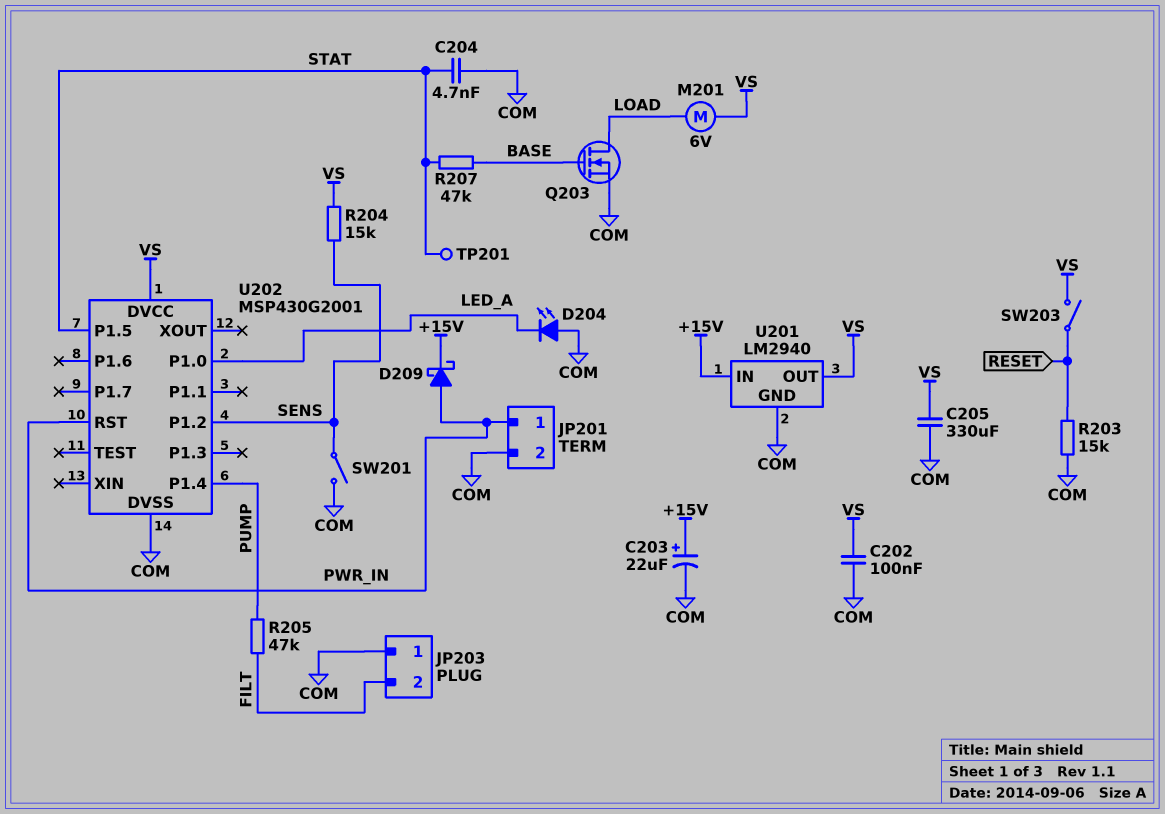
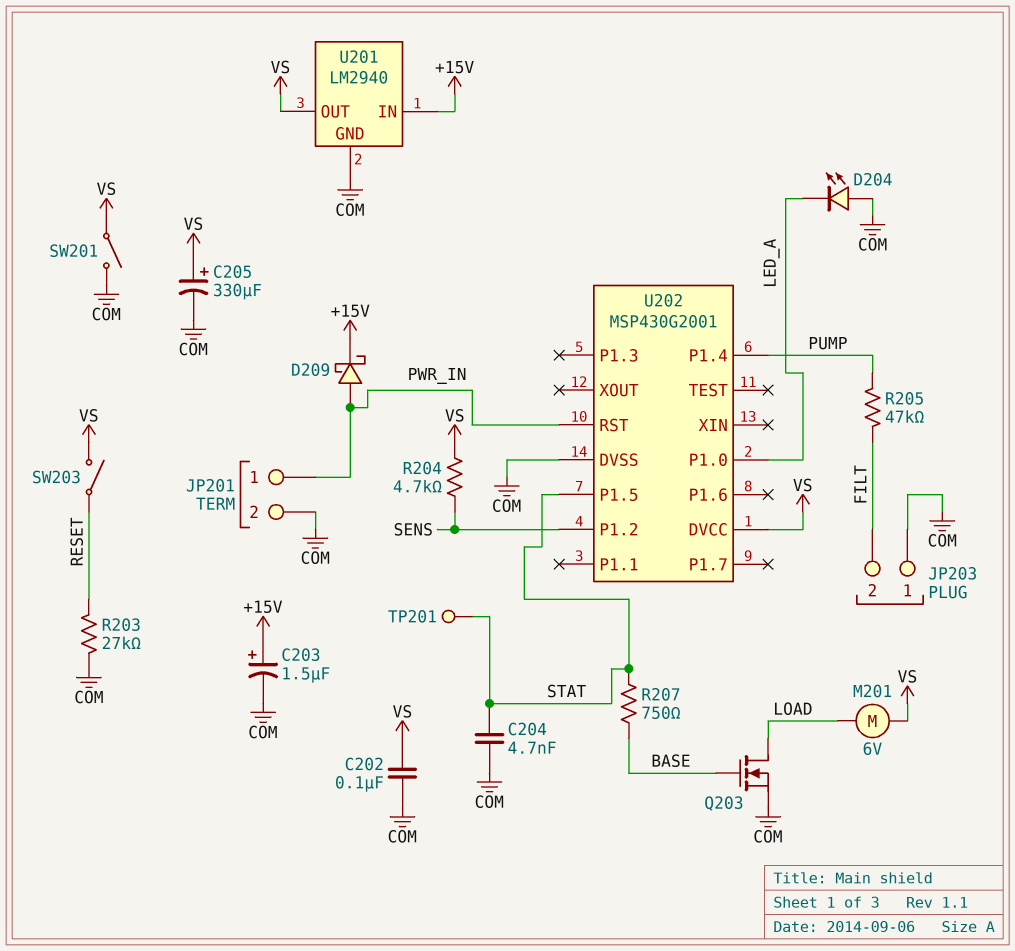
C203: 22uF (plus +15V, minus COM) -> 1.5uF (plus +15V, minus COM)
C205: 330uF (COM, VS) -> 330uF (plus VS, minus COM)
R203: 15k (COM, RESET) -> 27k (COM, RESET)
R204: 15k (SENS, VS) -> 4.7k (SENS, VS)
R207: 47k (BASE, STAT) -> 750 (BASE, STAT)
SW201: switch (COM, SENS) -> switch (COM, VS)

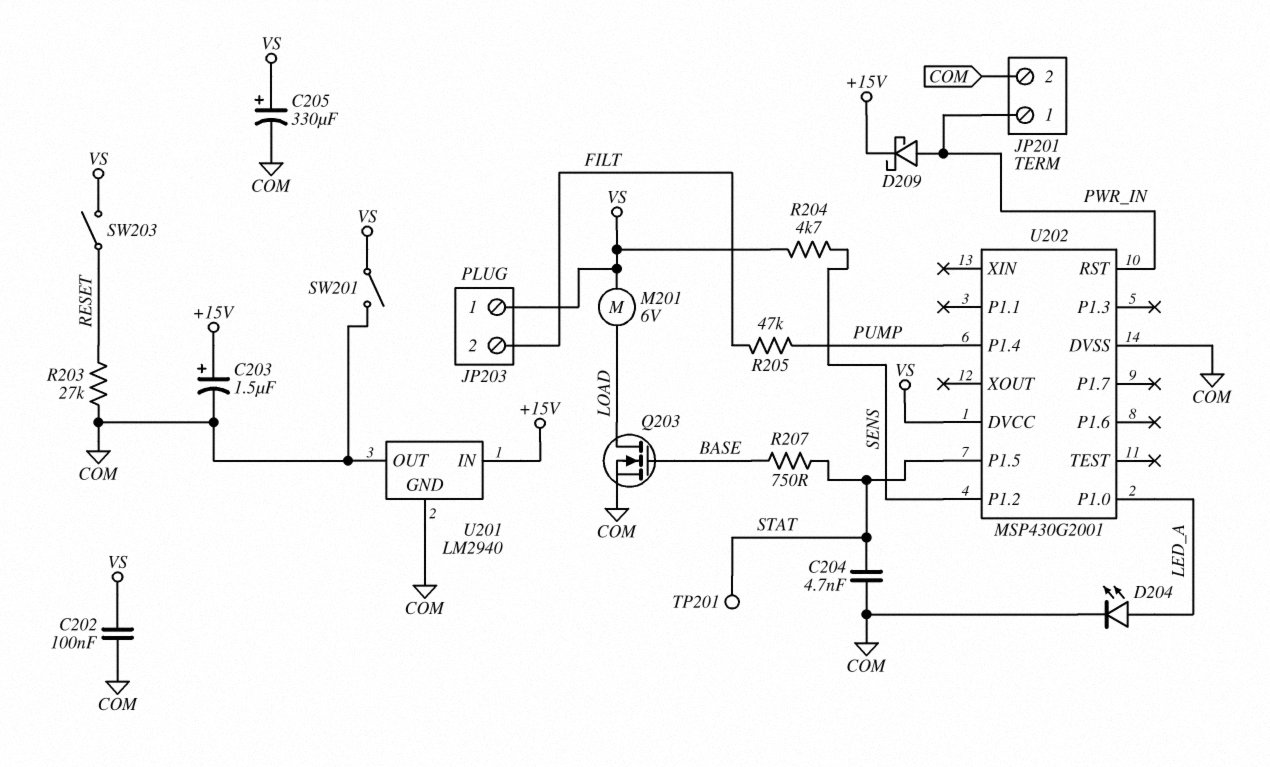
D204: LED (A COM, K LED_A) -> LED (A LED_A, K COM)
JP203 pin 1: COM -> VS
U201 pin OUT: VS -> COM

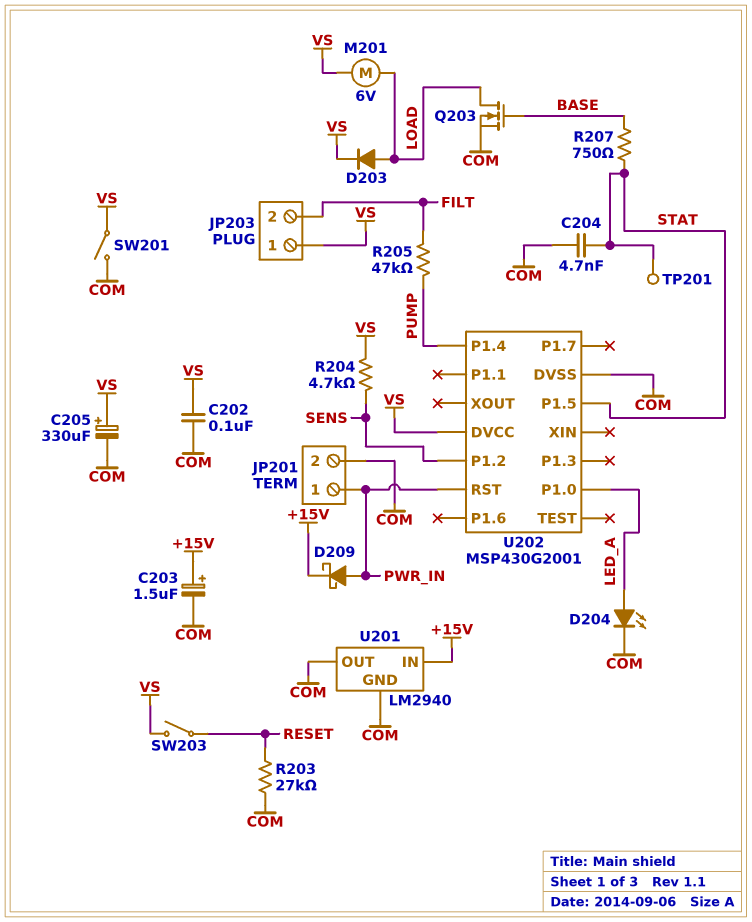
D203: none -> diode (A LOAD, K VS)

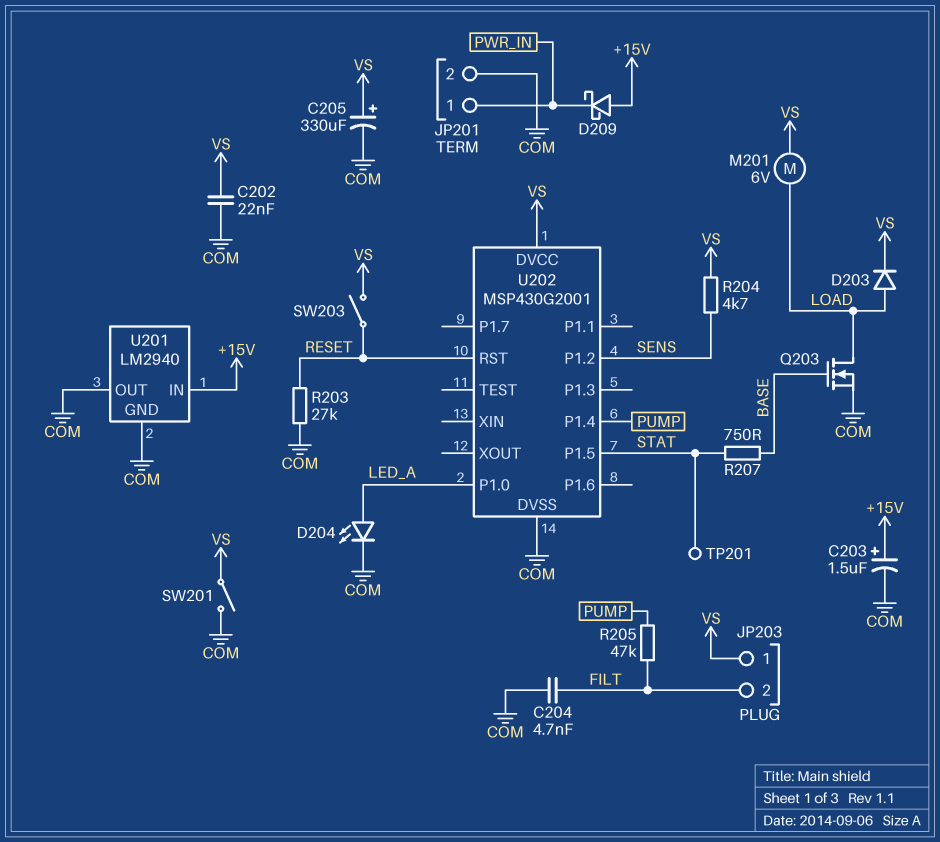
C202: 100nF (COM, VS) -> 22nF (COM, VS)
C204: 4.7nF (COM, STAT) -> 4.7nF (COM, FILT)
D209: schottky (A PWR_IN, K +15V) -> schottky (A +15V, K PWR_IN)
U202 pin RST: PWR_IN -> RESET

